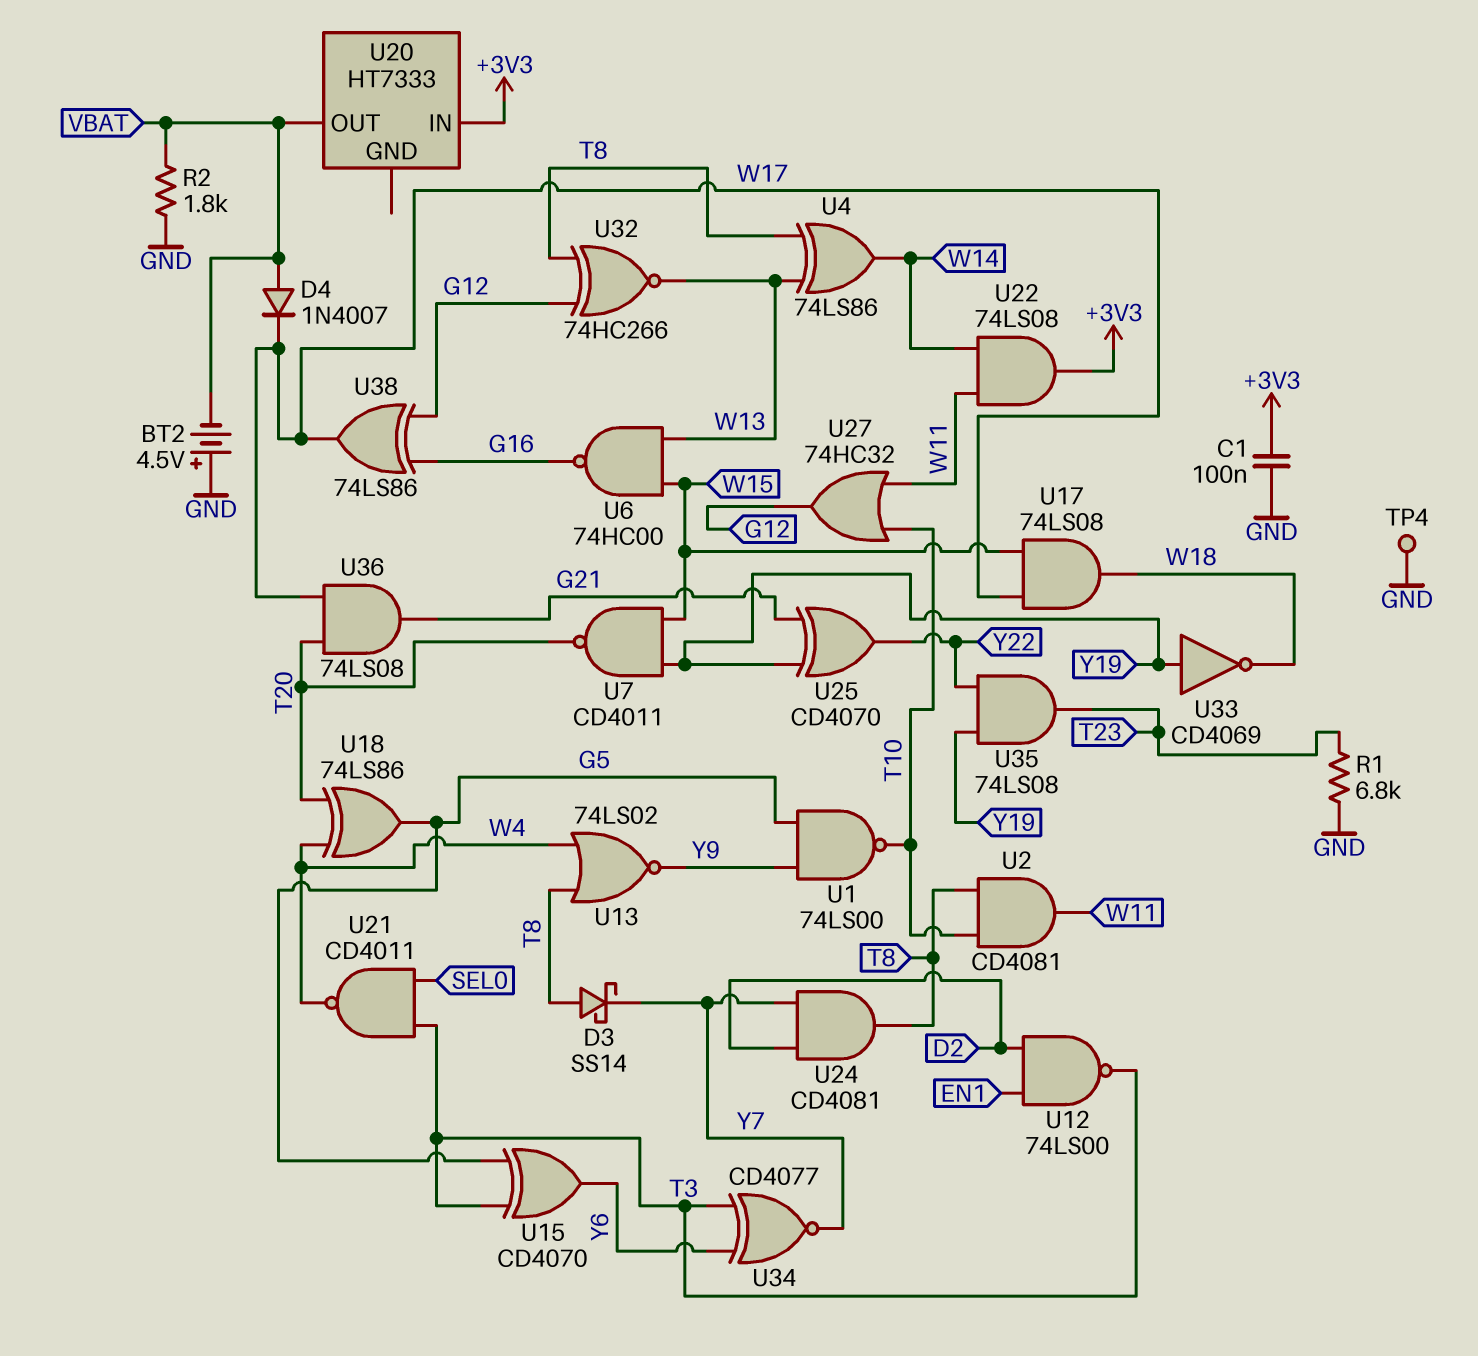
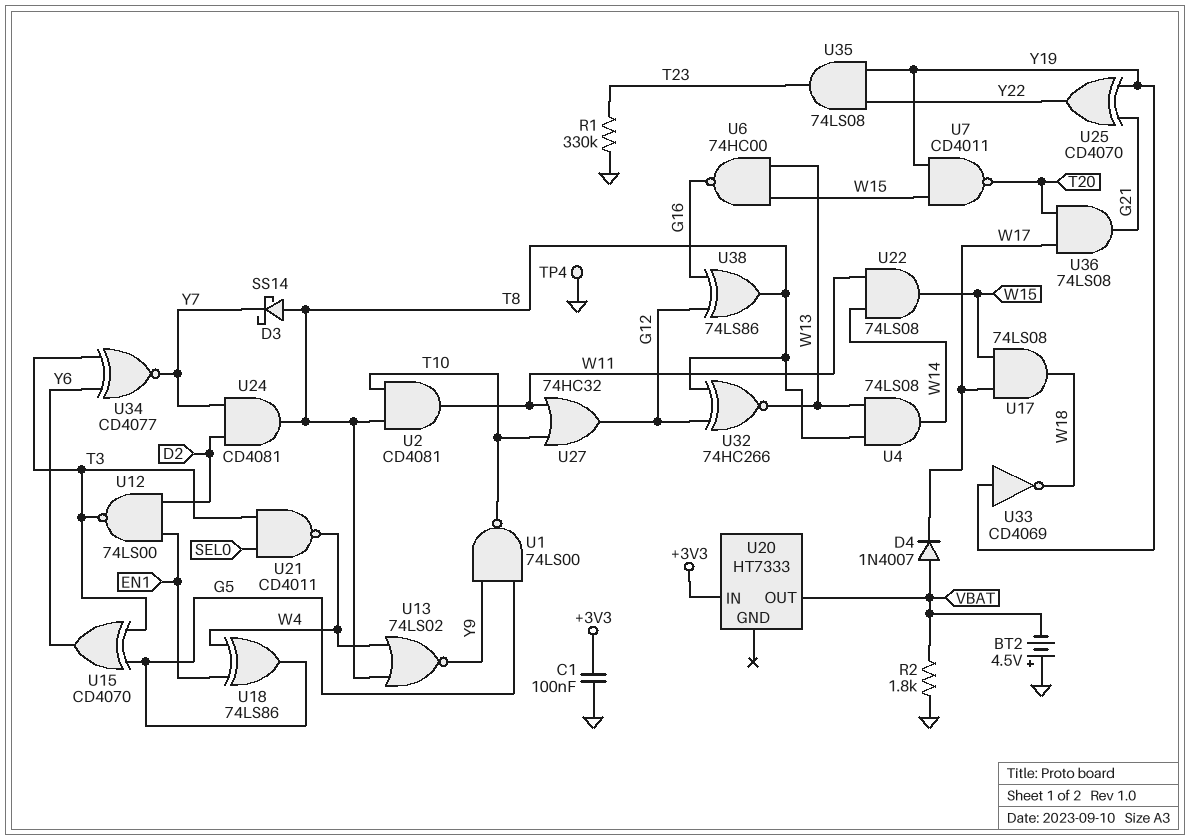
R1: 6.8k (GND, T23) -> 330k (GND, T23)
U4: XOR 74LS86 (in T8, in W13, out W14) -> AND 74LS08 (in T8, in W13, out W14)
U18: XOR 74LS86 (in T20, in W4, out G5) -> XOR 74LS86 (in EN1, in W4, out G5)
U22: AND 74LS08 (in W11, in W14, out +3V3) -> AND 74LS08 (in W11, in W14, out W15)
U38: XOR 74LS86 (in G12, in G16, out W17) -> XOR 74LS86 (in G12, in G16, out T8)

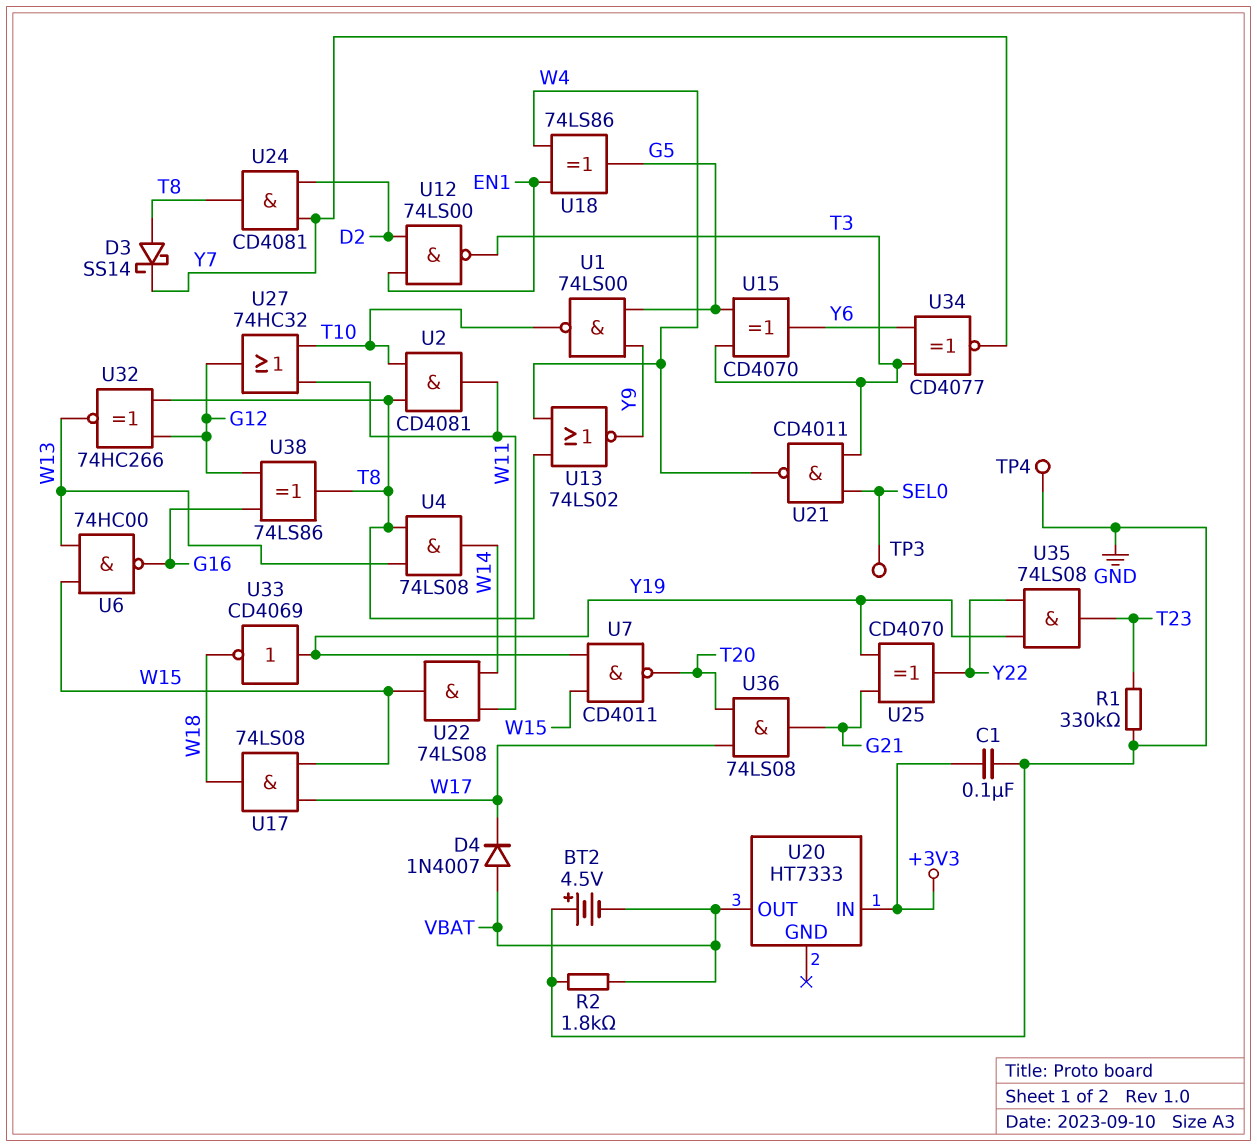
TP3: none -> test point (SEL0)

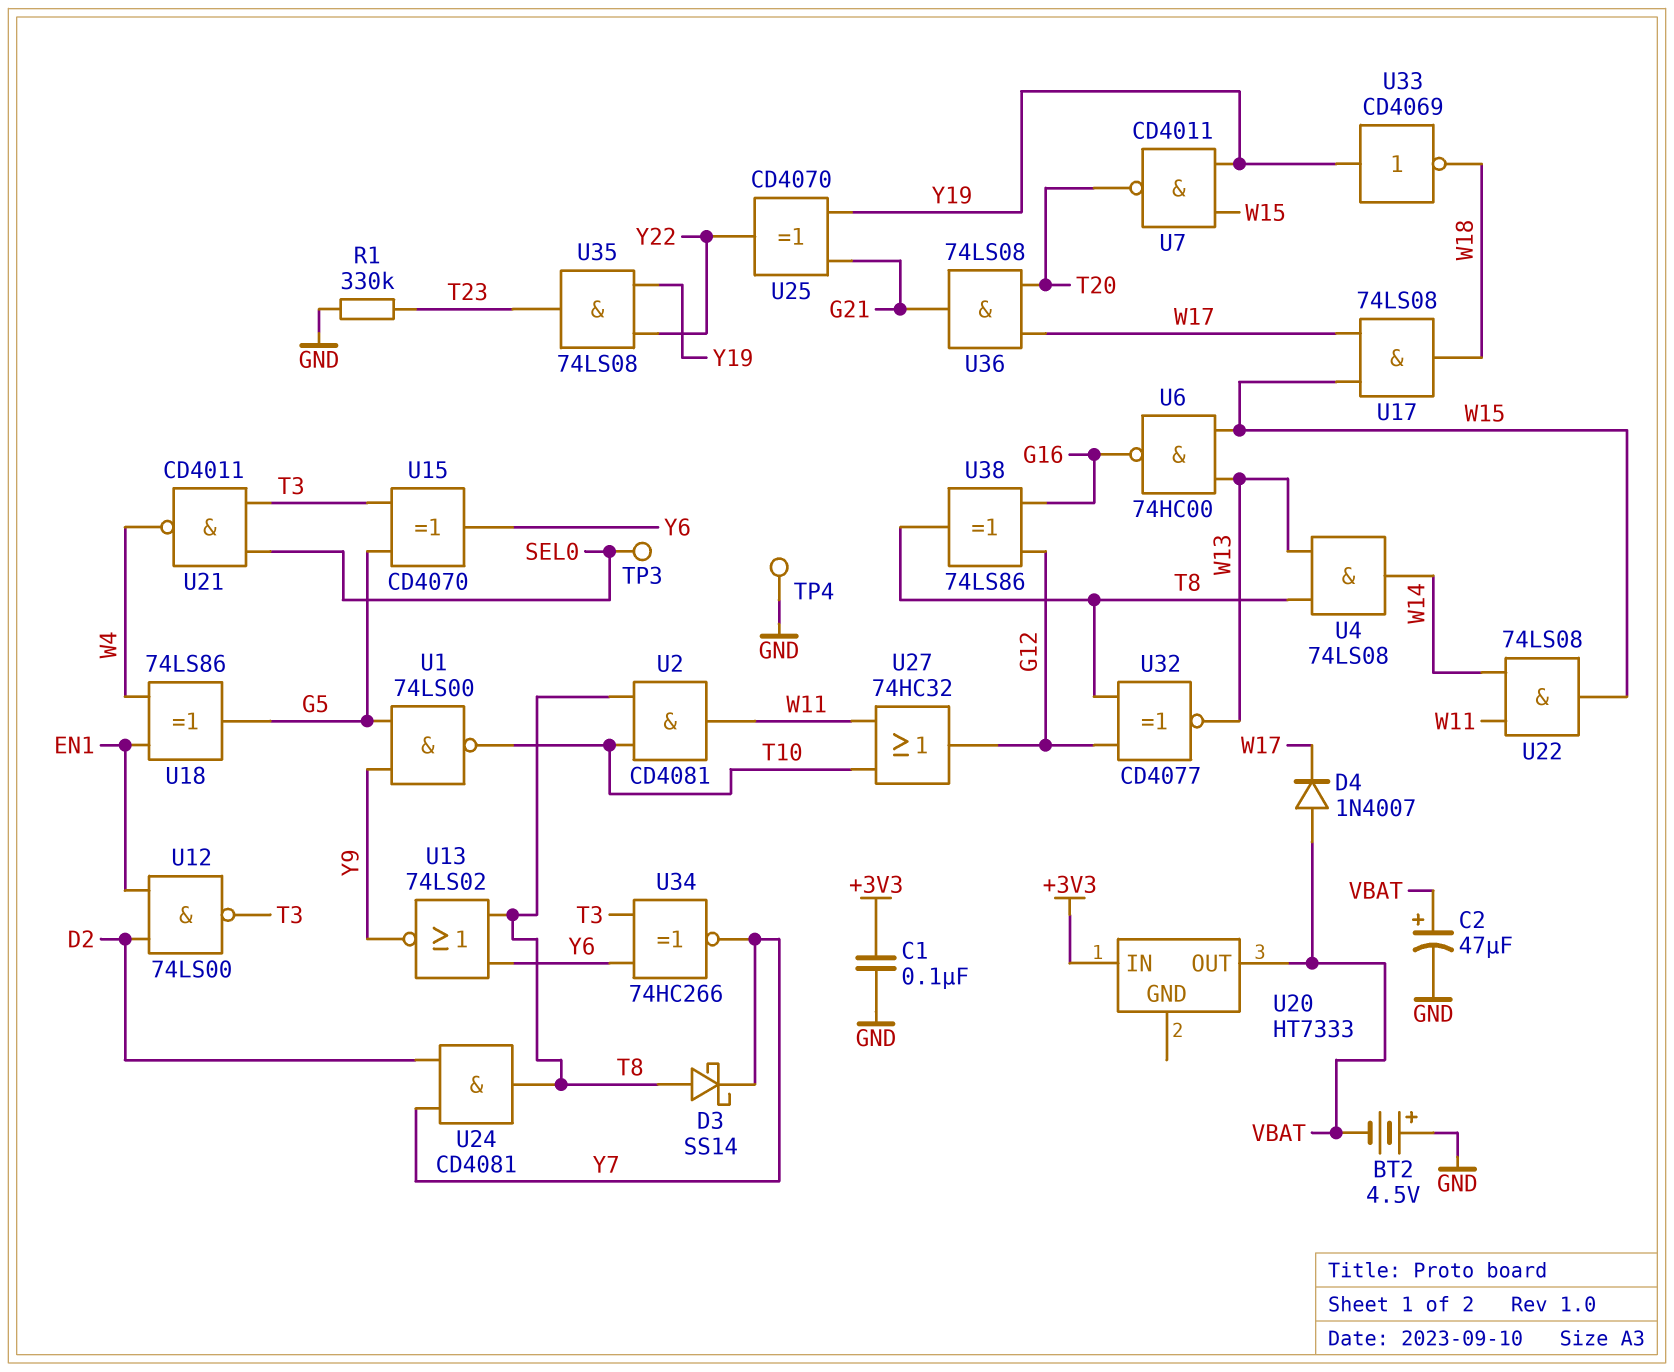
C2: none -> 47uF (plus VBAT, minus GND)
R2: 1.8k (GND, VBAT) -> none
U13: NOR 74LS02 (in T8, in W4, out Y9) -> NOR 74LS02 (in T8, in Y6, out Y9)
U32: XNOR 74HC266 (in G12, in T8, out W13) -> XNOR CD4077 (in G12, in T8, out W13)
U34: XNOR CD4077 (in T3, in Y6, out Y7) -> XNOR 74HC266 (in T3, in Y6, out Y7)

